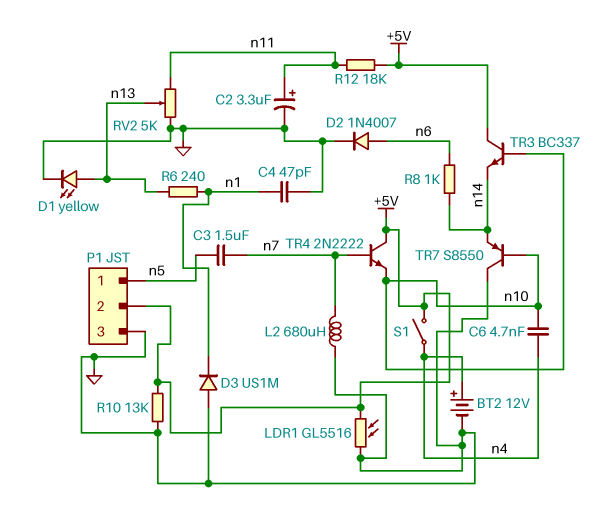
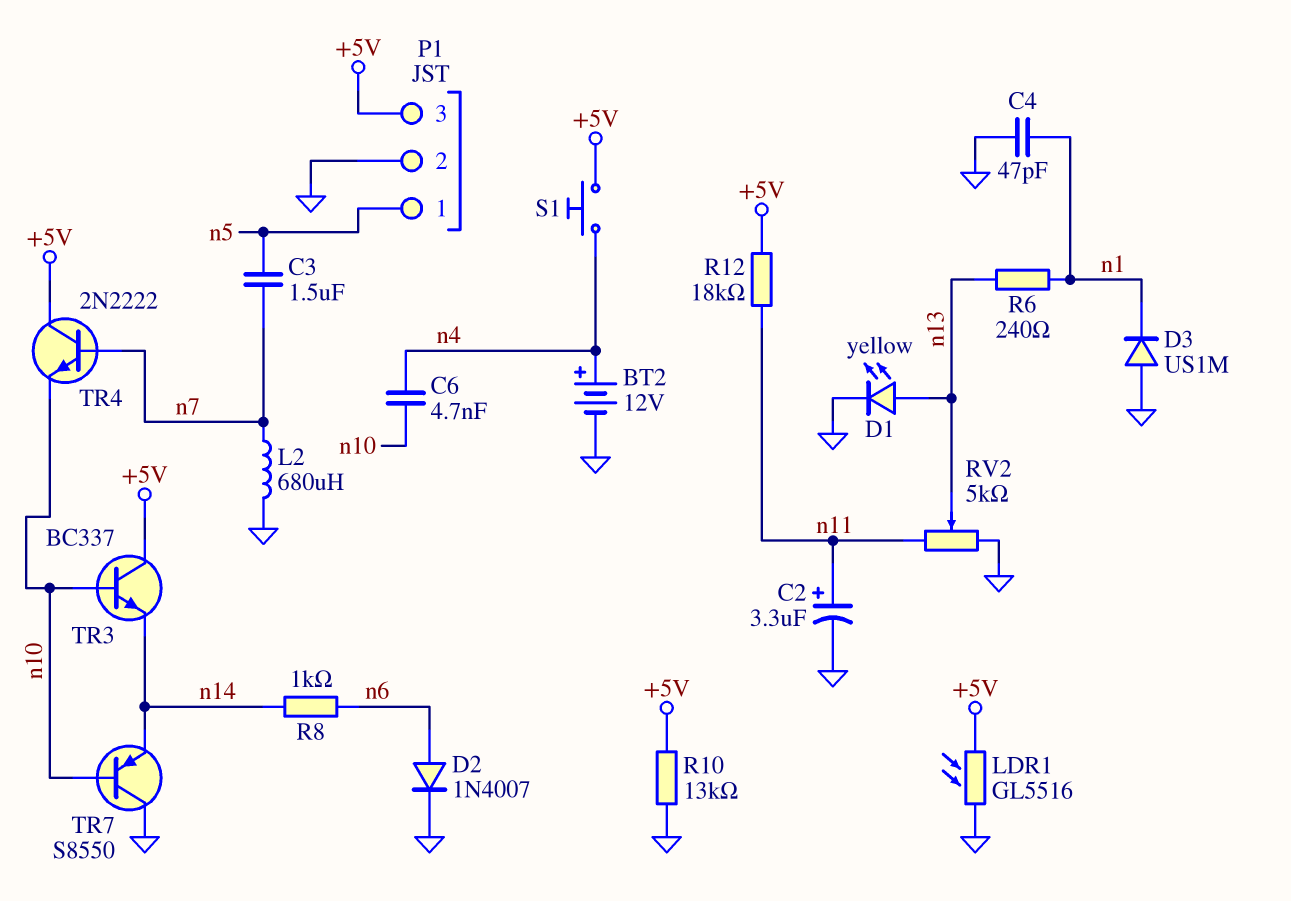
P1 pin 2: +5V -> GND
P1 pin 3: GND -> +5V
S1: switch (+5V, n4) -> button (+5V, n4)

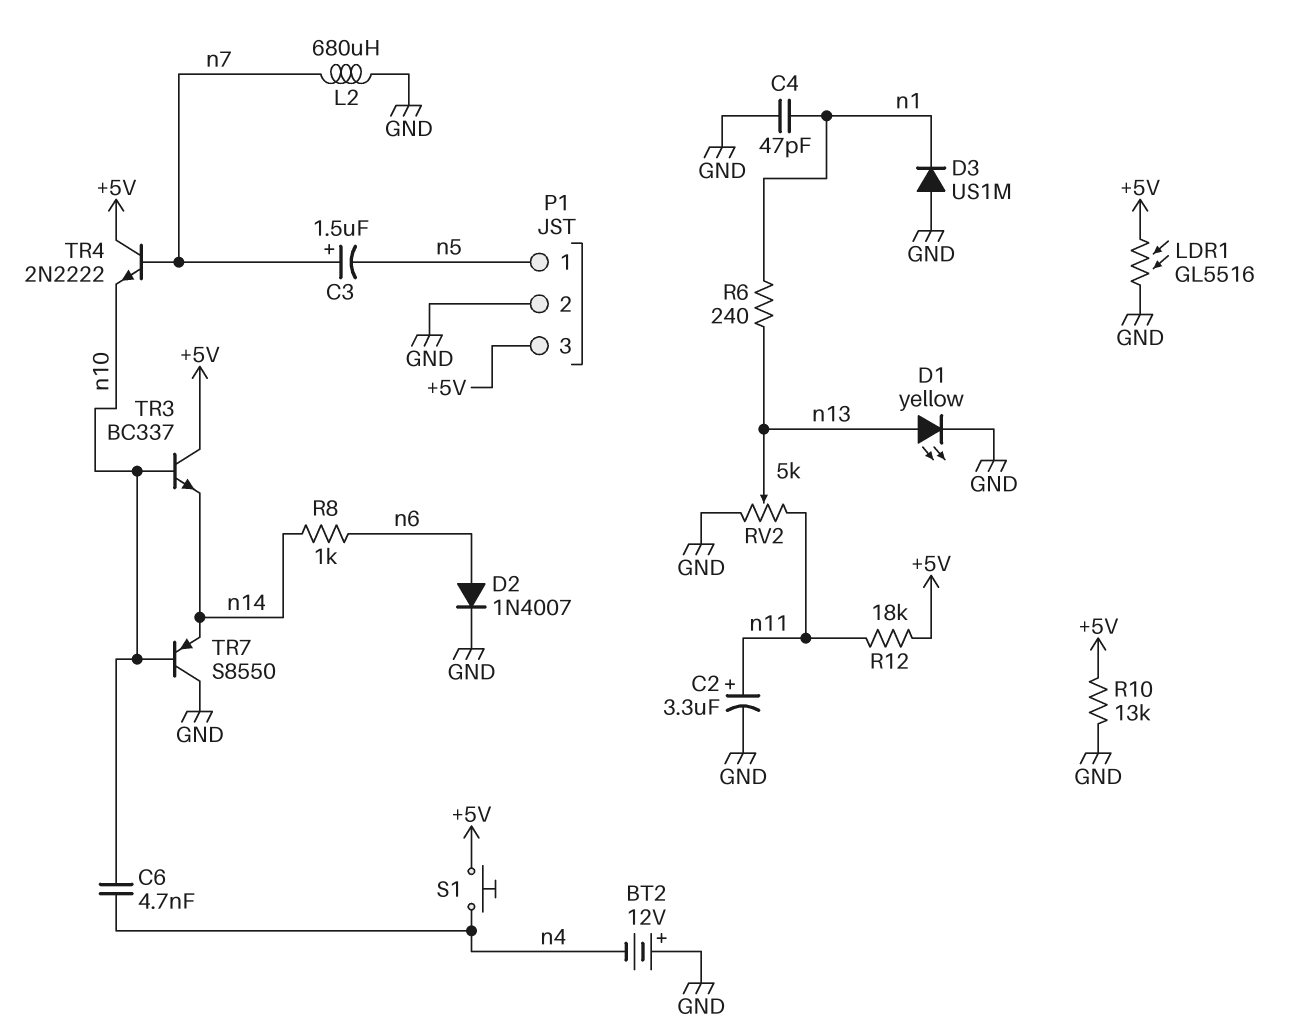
BT2: 12V (plus n4, minus GND) -> 12V (plus GND, minus n4)
C3: 1.5uF (n5, n7) -> 1.5uF (plus n7, minus n5)

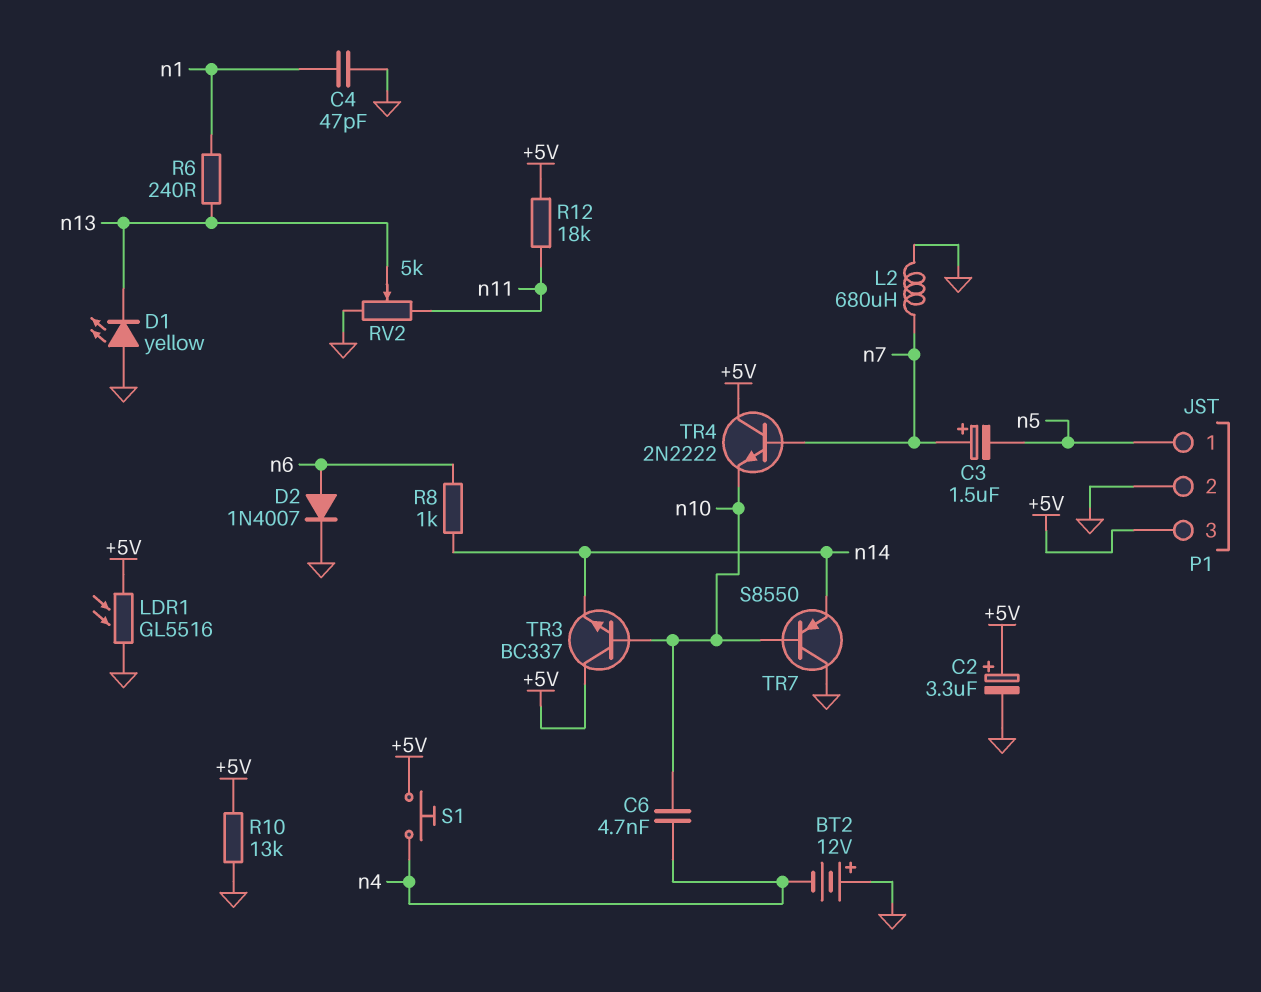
C2: 3.3uF (plus n11, minus GND) -> 3.3uF (plus +5V, minus GND)
D1: LED yellow (A n13, K GND) -> LED yellow (A GND, K n13)
D3: diode US1M (A GND, K n1) -> none

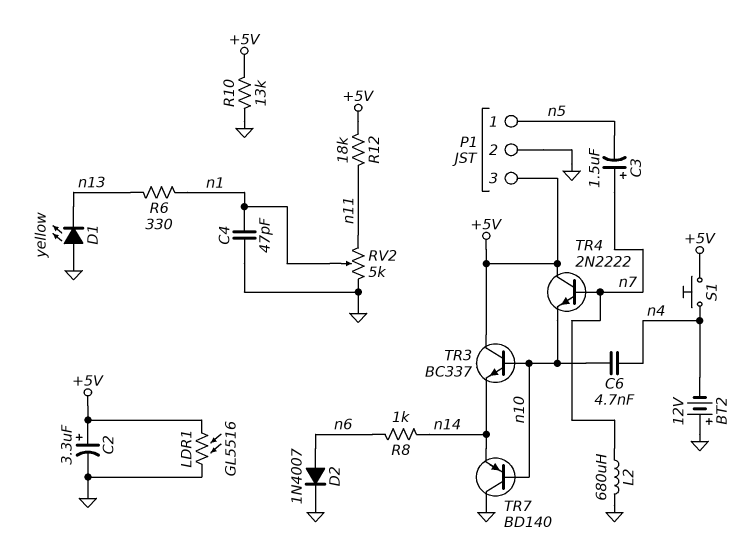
R6: 240 (n1, n13) -> 330 (n1, n13)
RV2: 5k (GND, n11, wiper n13) -> 5k (GND, n11, wiper n1)
TR7: PNP S8550 (B n10, C GND, E n14) -> PNP BD140 (B n10, C GND, E n14)

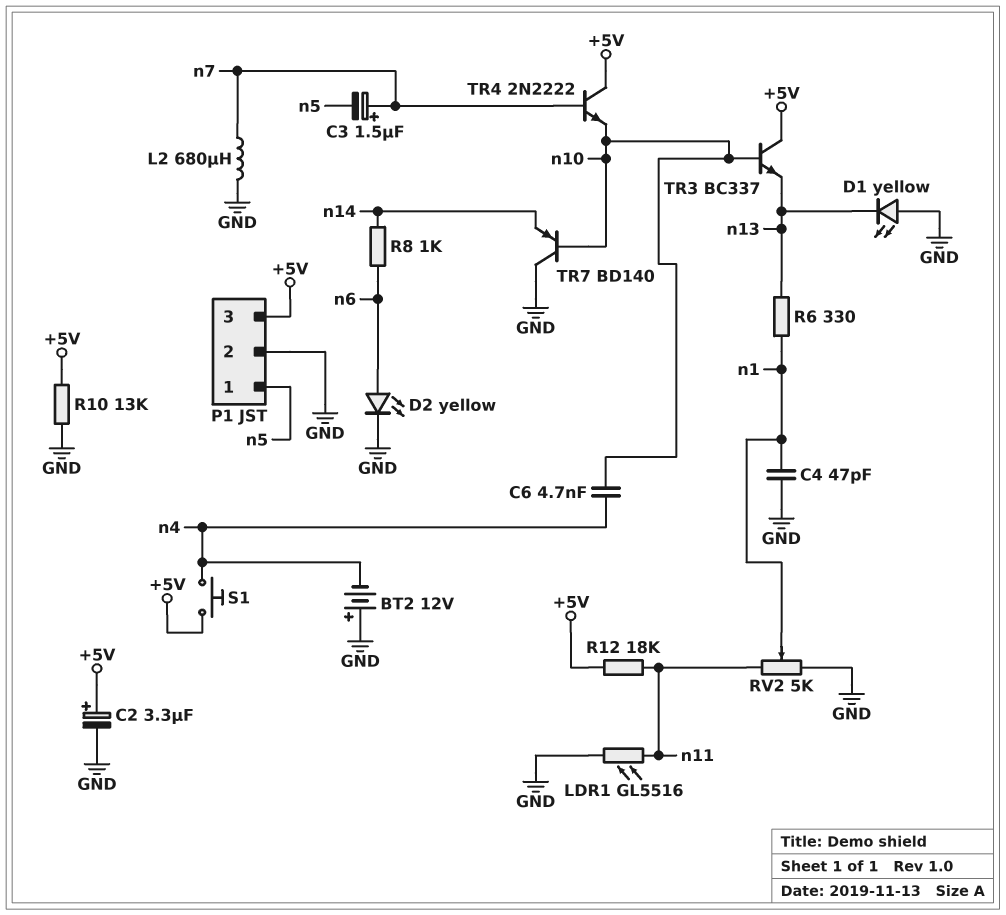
D2: diode 1N4007 (A n6, K GND) -> LED yellow (A n6, K GND)
LDR1: GL5516 (+5V, GND) -> GL5516 (GND, n11)
TR3: NPN BC337 (B n10, C +5V, E n14) -> NPN BC337 (B n10, C +5V, E n13)

